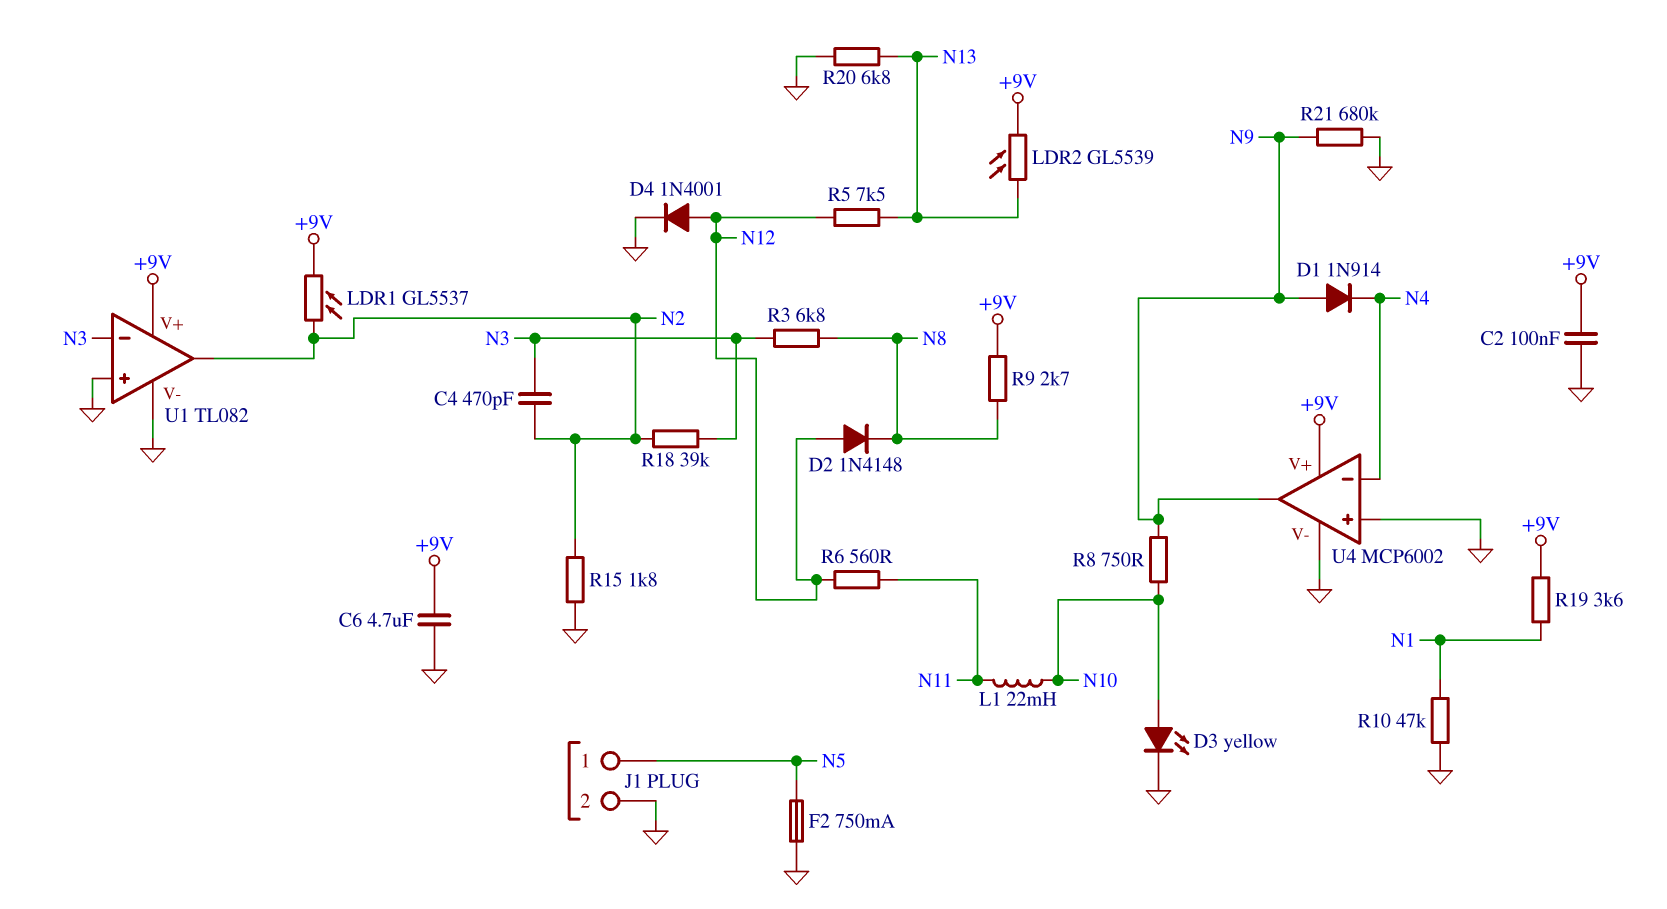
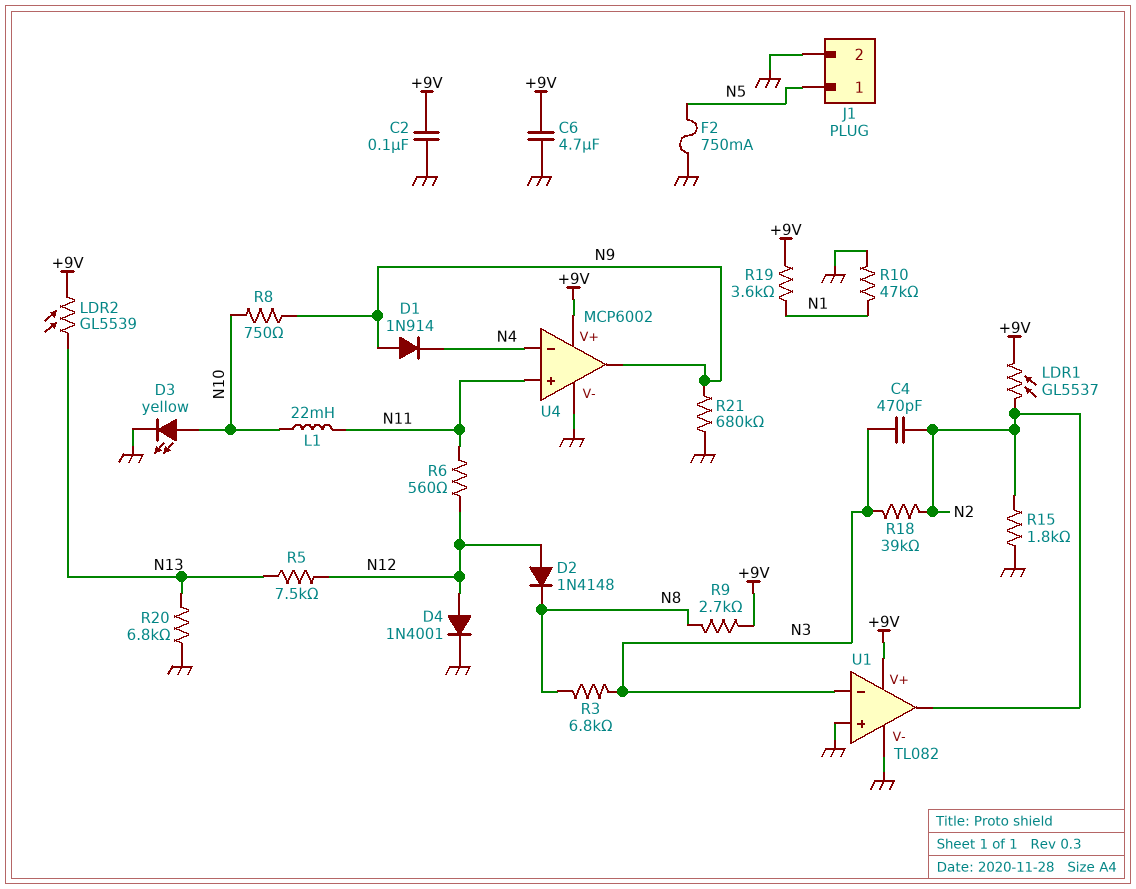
U4 pin in+: GND -> N11

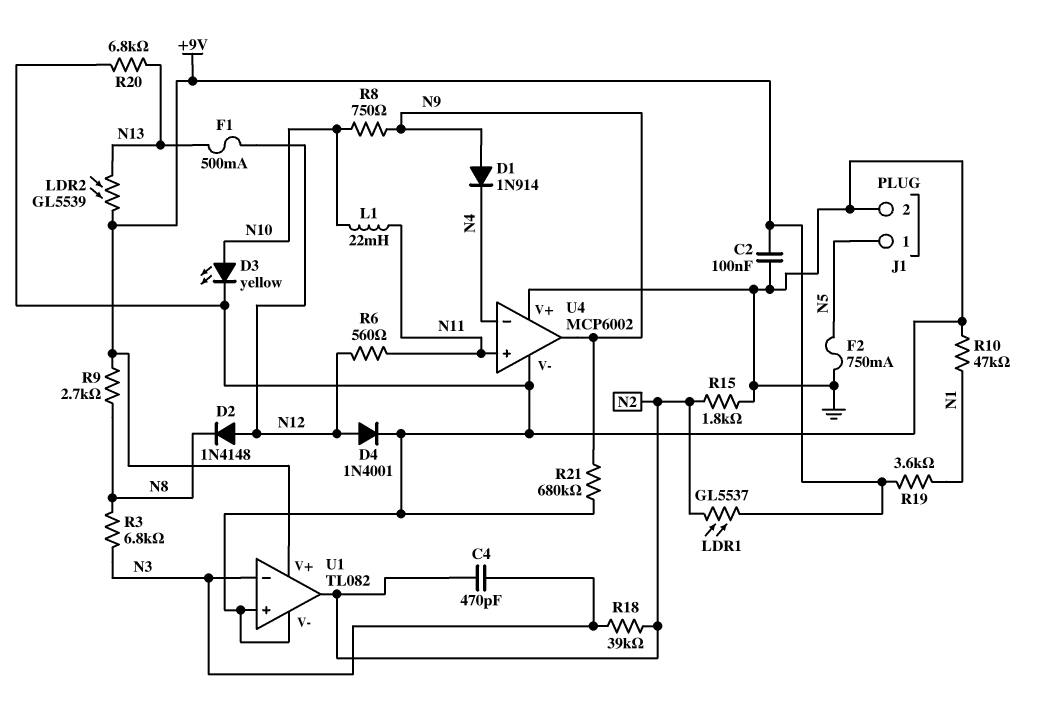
C6: 4.7uF (+9V, GND) -> none
F1: none -> 500mA (N12, N13)
R5: 7.5k (N12, N13) -> none
U4 pin V+: +9V -> GND

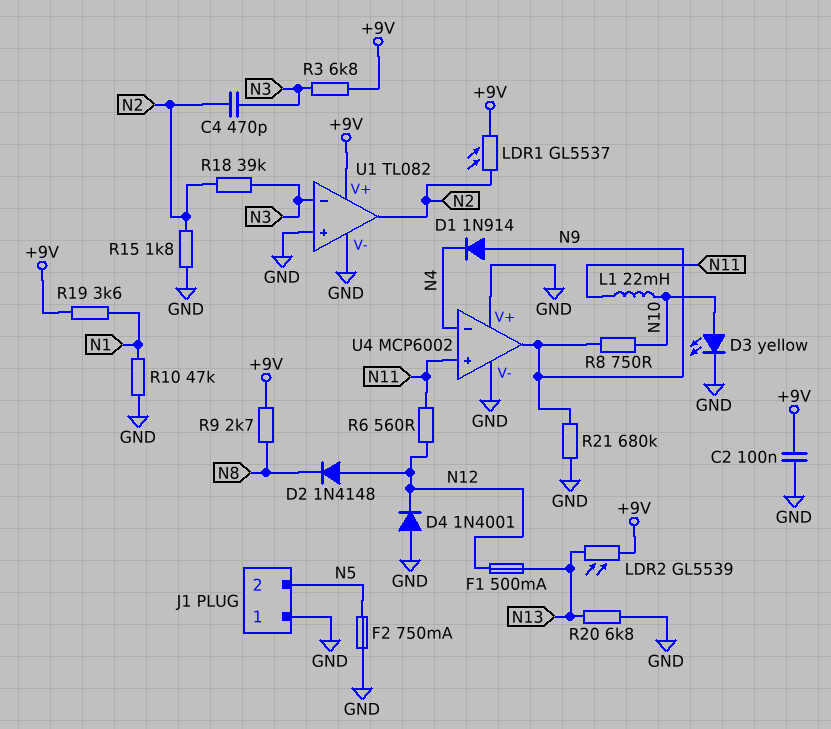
D4: diode 1N4001 (A N12, K GND) -> diode 1N4001 (A GND, K N12)
J1 pin 1: N5 -> GND
J1 pin 2: GND -> N5
R3: 6.8k (N3, N8) -> 6.8k (+9V, N3)

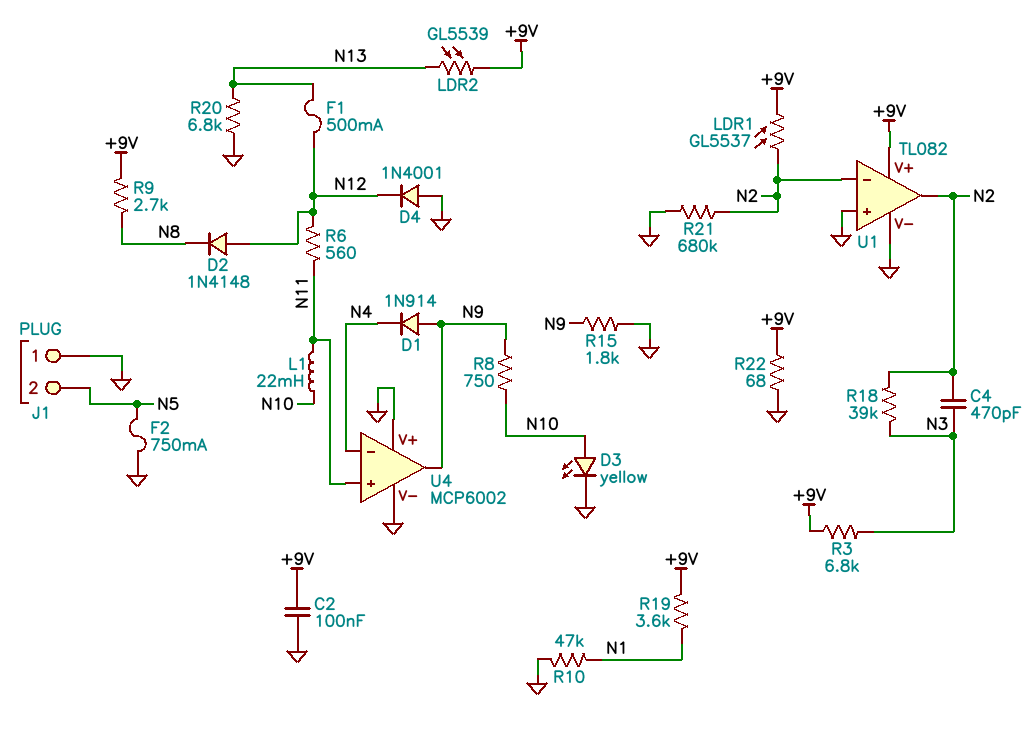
R15: 1.8k (GND, N2) -> 1.8k (GND, N9)
R21: 680k (GND, N9) -> 680k (GND, N2)
R22: none -> 68 (+9V, GND)
U1 pin in-: N3 -> N2

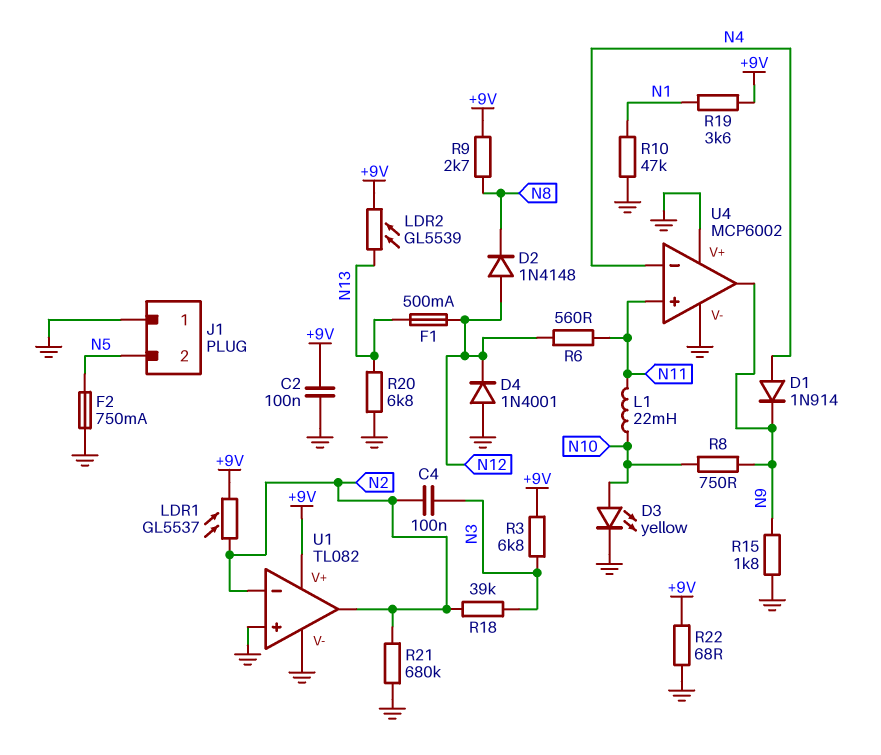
C4: 470pF (N2, N3) -> 100nF (N2, N3)
D1: diode 1N914 (A N9, K N4) -> diode 1N914 (A N4, K N9)

